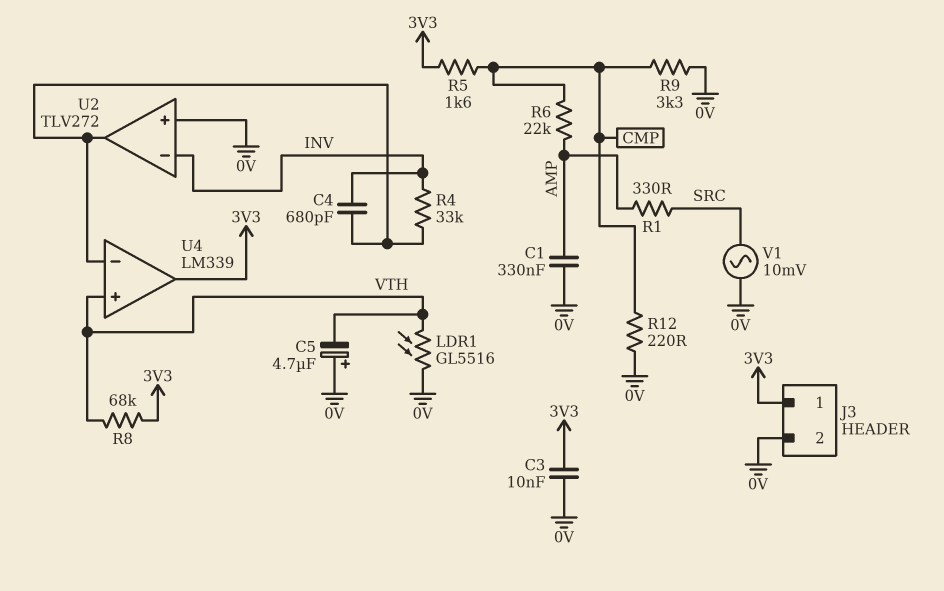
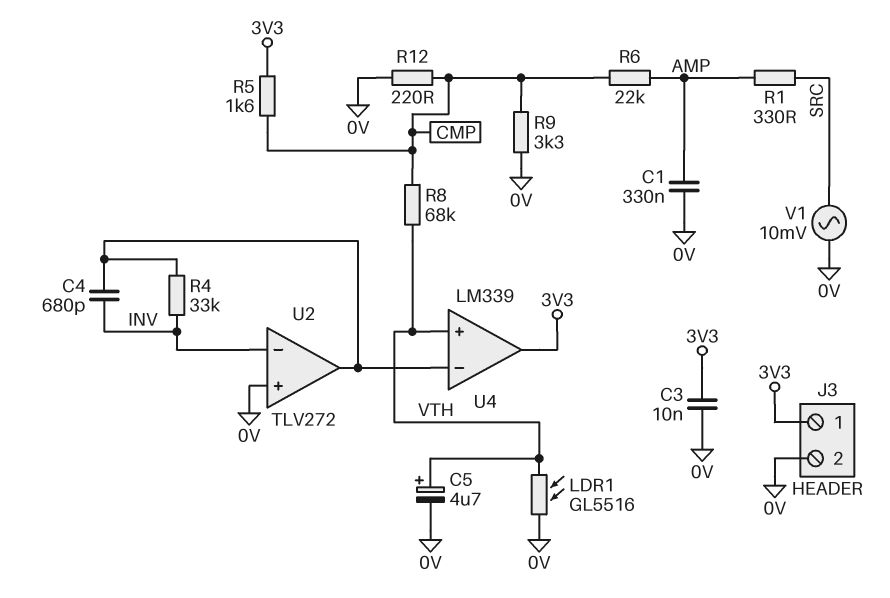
C5: 4.7uF (plus 0V, minus VTH) -> 4.7uF (plus VTH, minus 0V)
R8: 68k (3V3, VTH) -> 68k (CMP, VTH)

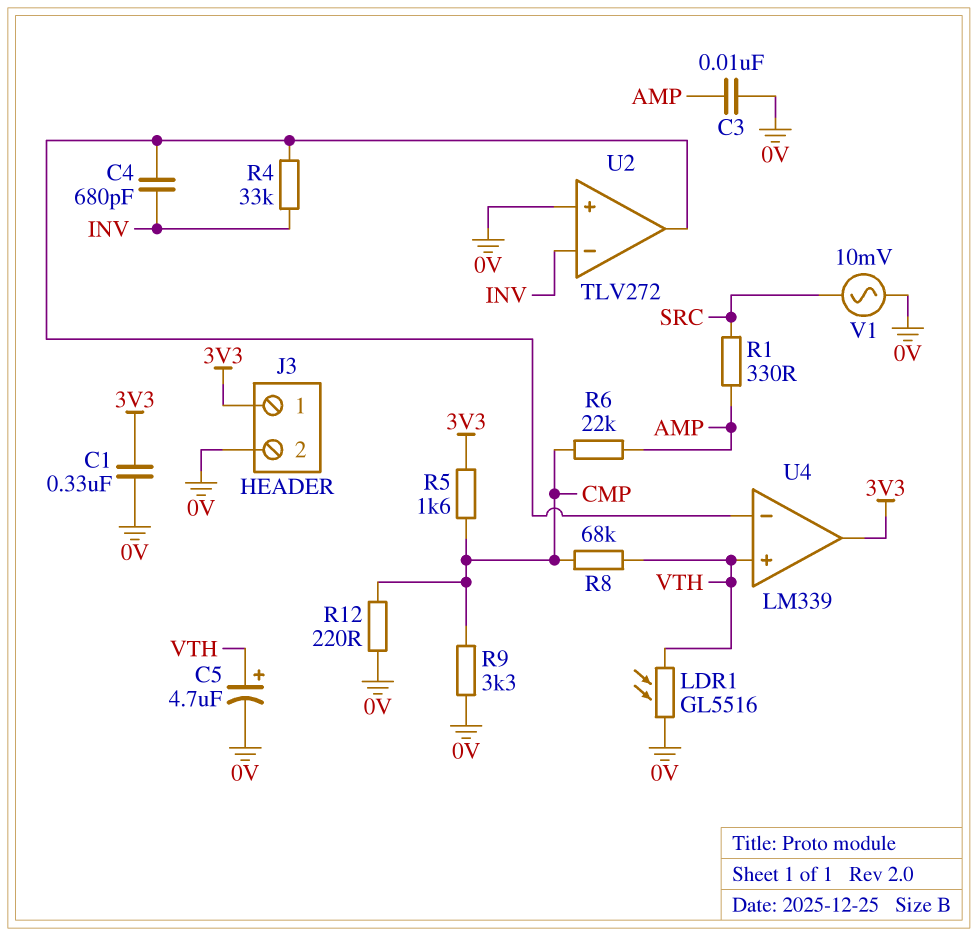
C1: 330nF (0V, AMP) -> 330nF (0V, 3V3)
C3: 10nF (0V, 3V3) -> 10nF (0V, AMP)

